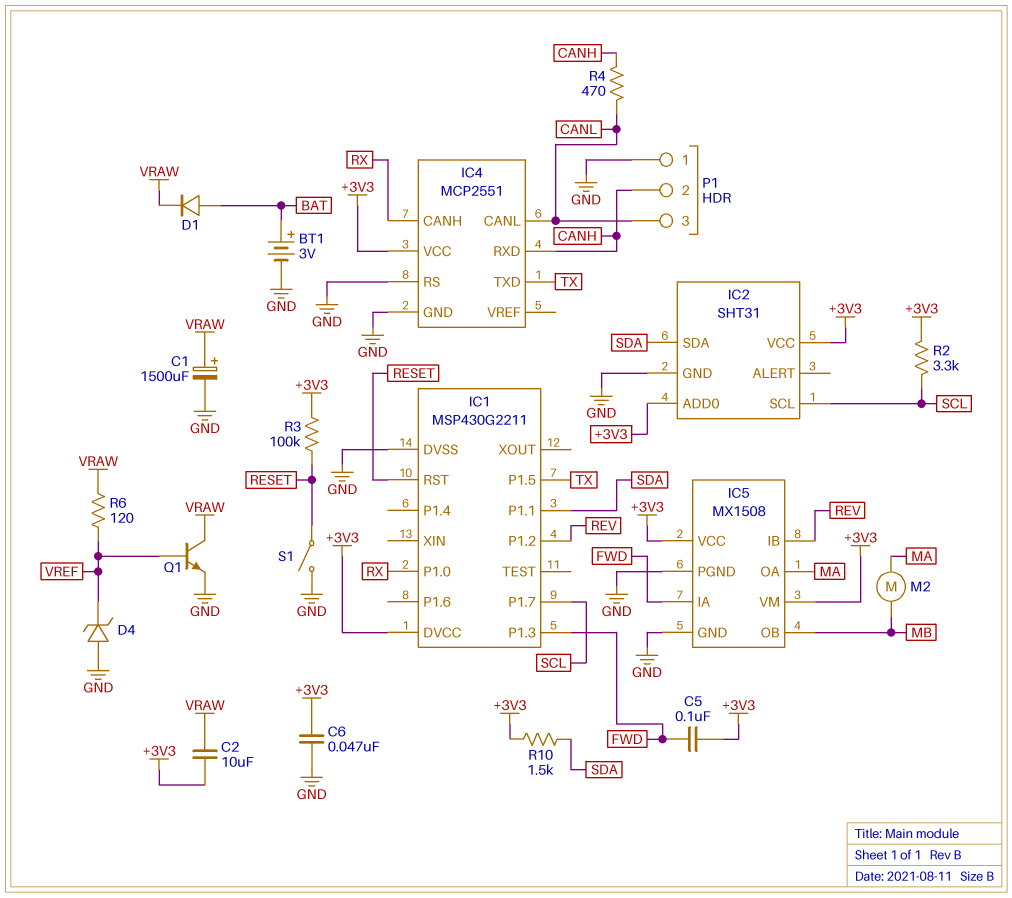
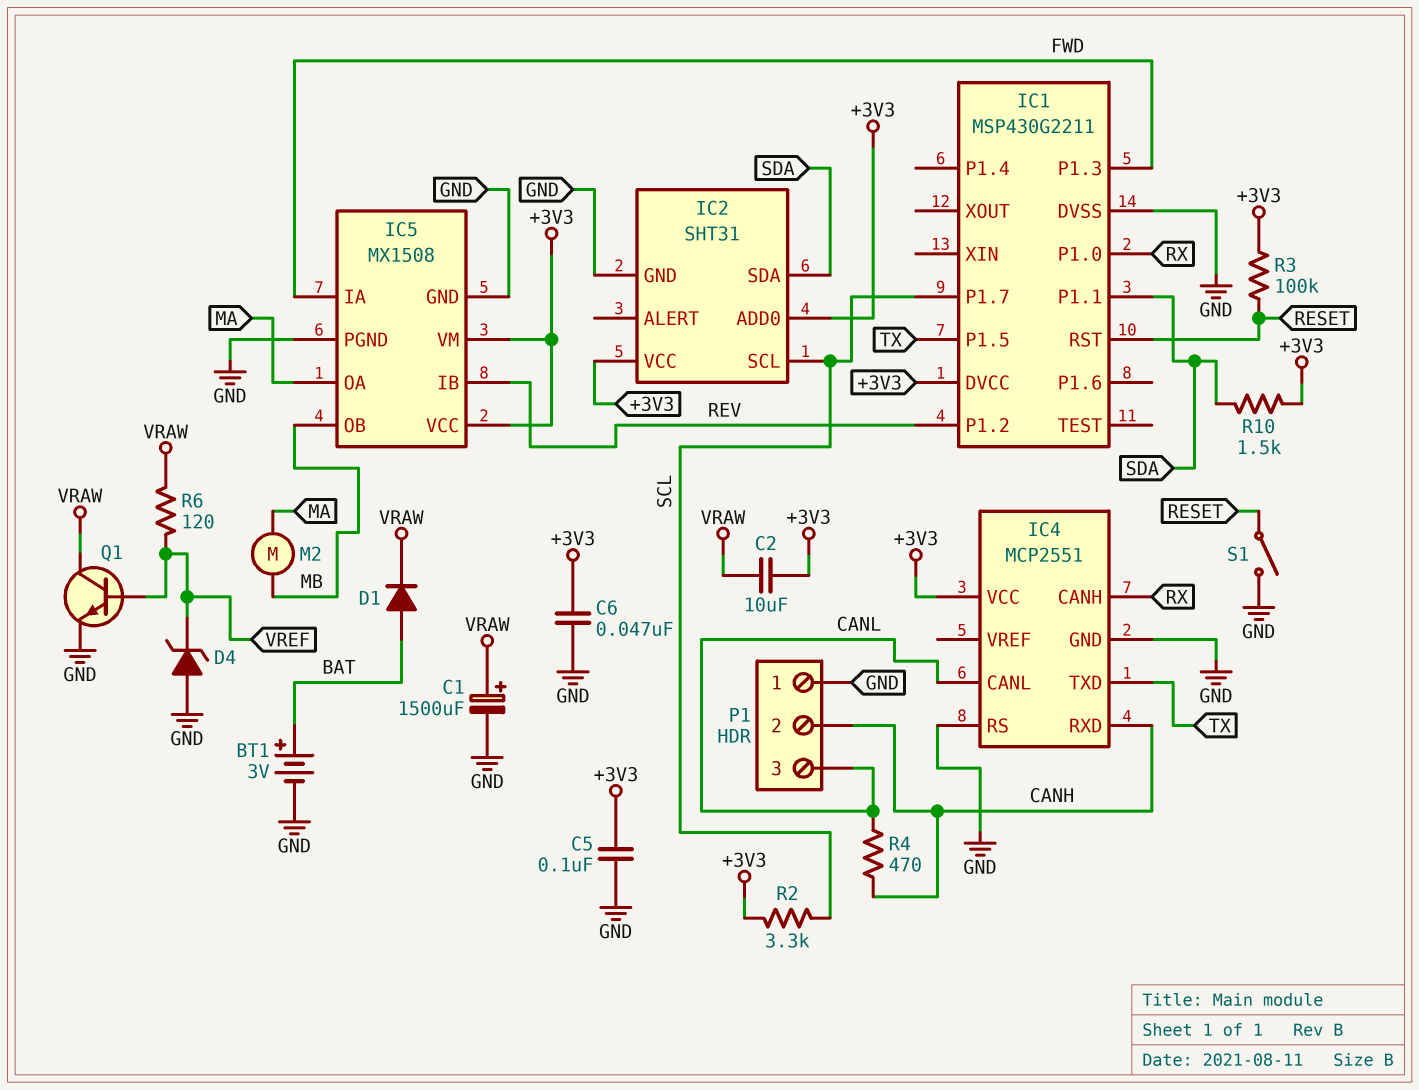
C5: 100nF (+3V3, FWD) -> 100nF (+3V3, GND)

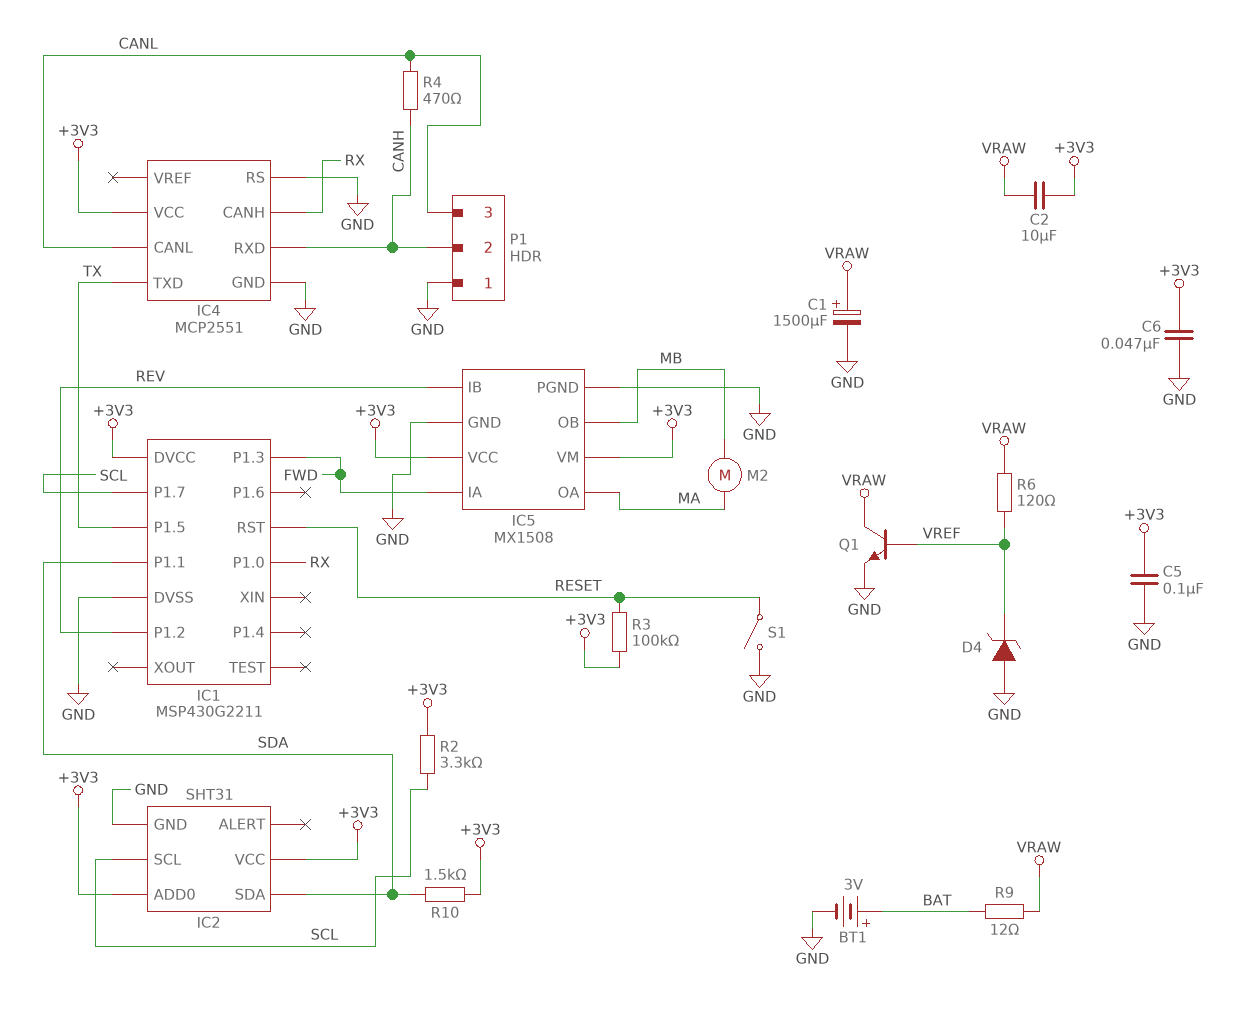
D1: diode (A BAT, K VRAW) -> none
R9: none -> 12 (BAT, VRAW)

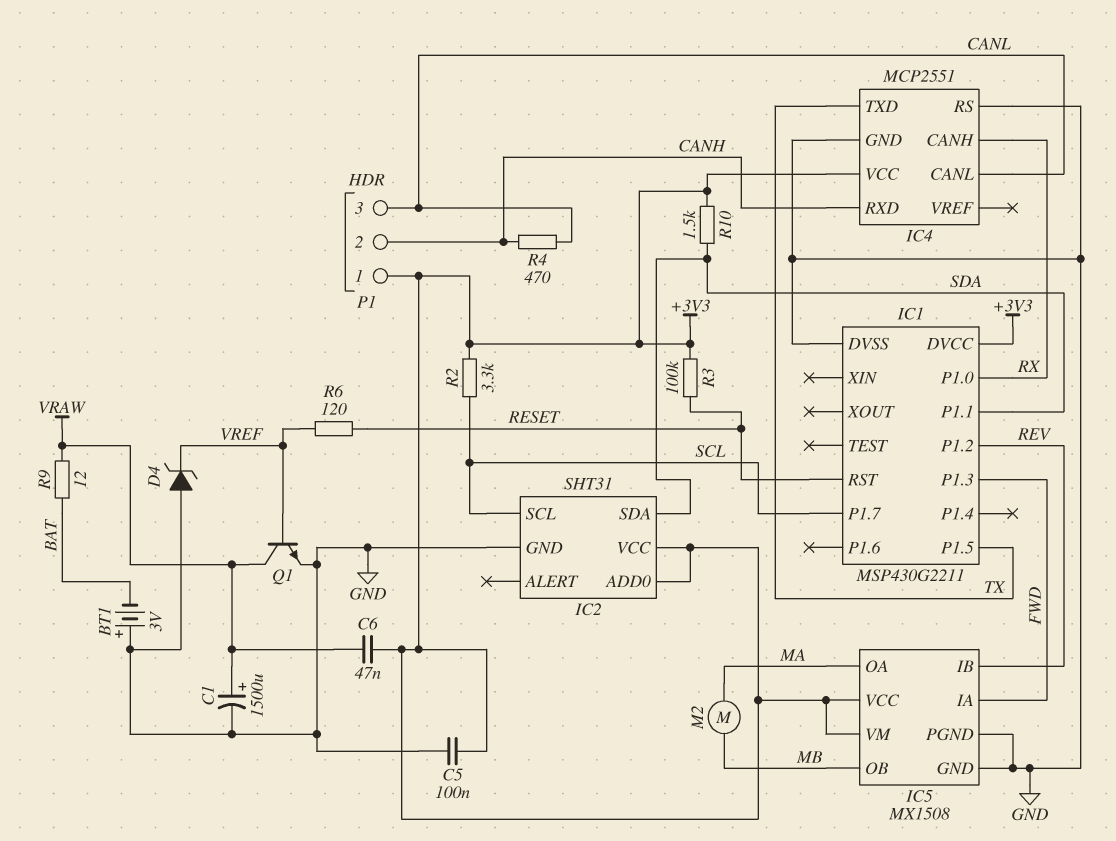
BT1: 3V (plus BAT, minus GND) -> 3V (plus GND, minus BAT)
C2: 10uF (+3V3, VRAW) -> none
C6: 47nF (+3V3, GND) -> 47nF (+3V3, VRAW)
P1 pin 1: GND -> +3V3
R6: 120 (VRAW, VREF) -> 120 (RESET, VREF)
S1: switch (GND, RESET) -> none

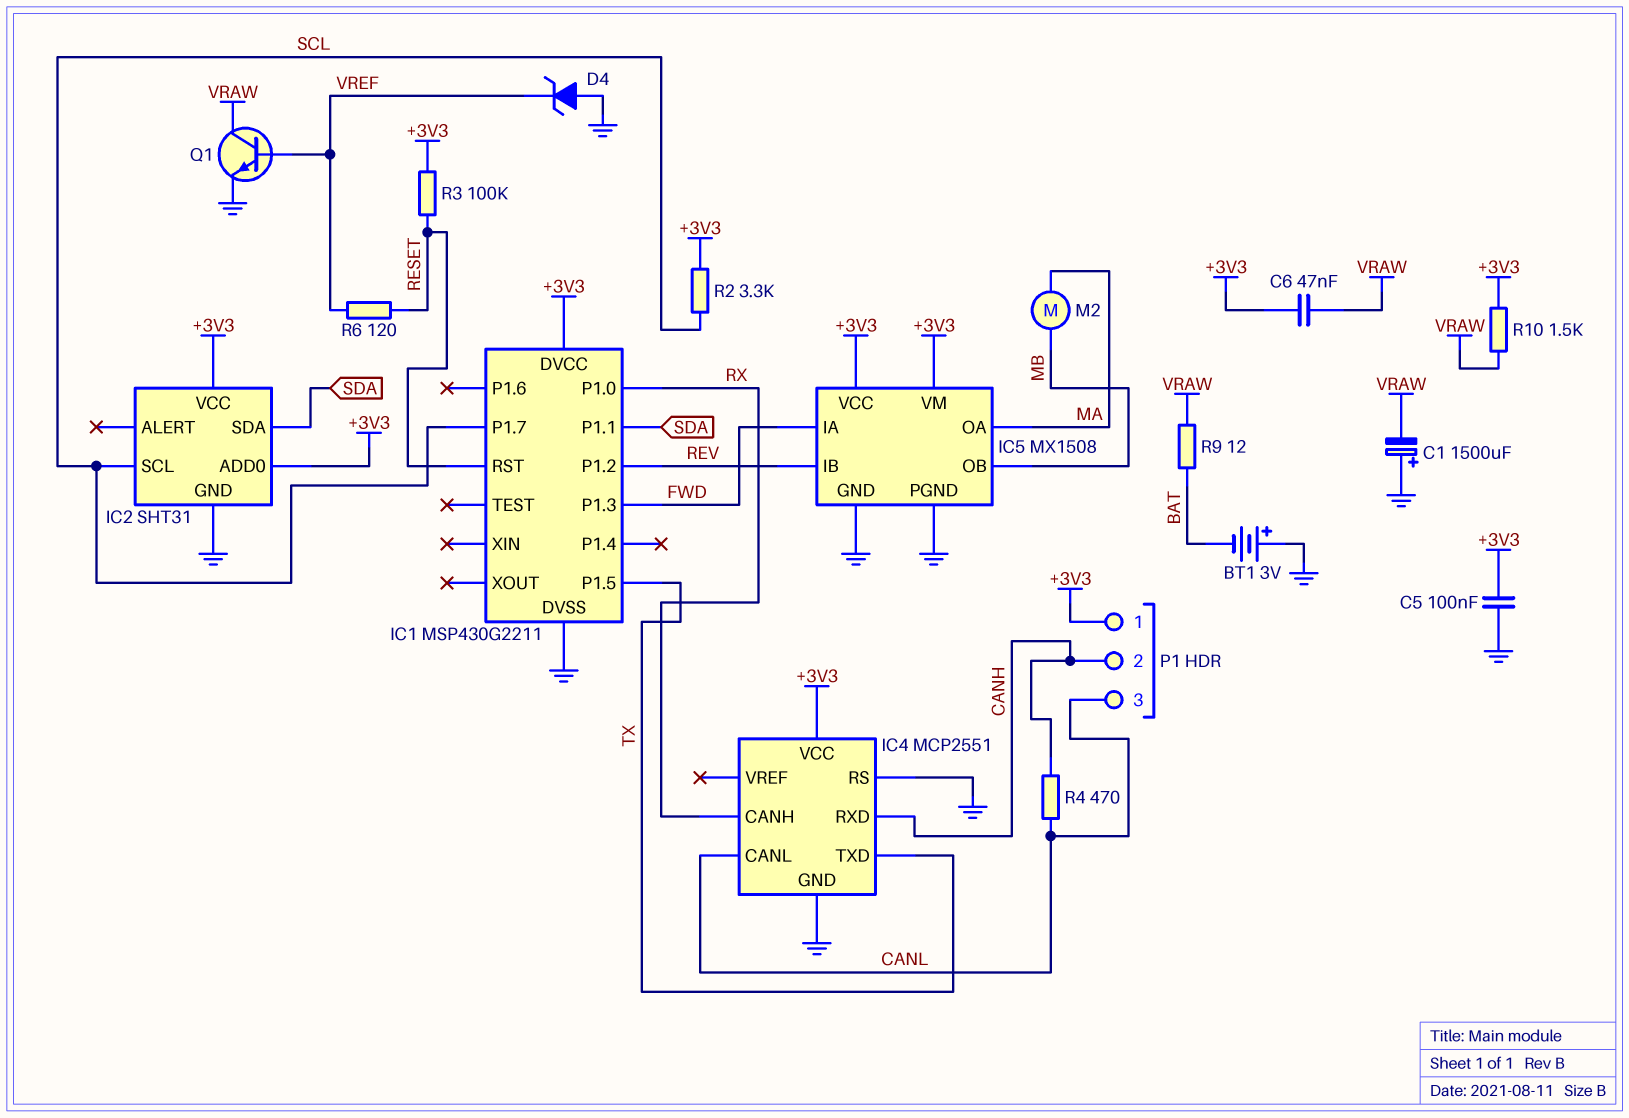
C1: 1500uF (plus VRAW, minus GND) -> 1500uF (plus GND, minus VRAW)
R10: 1.5k (+3V3, SDA) -> 1.5k (+3V3, VRAW)

